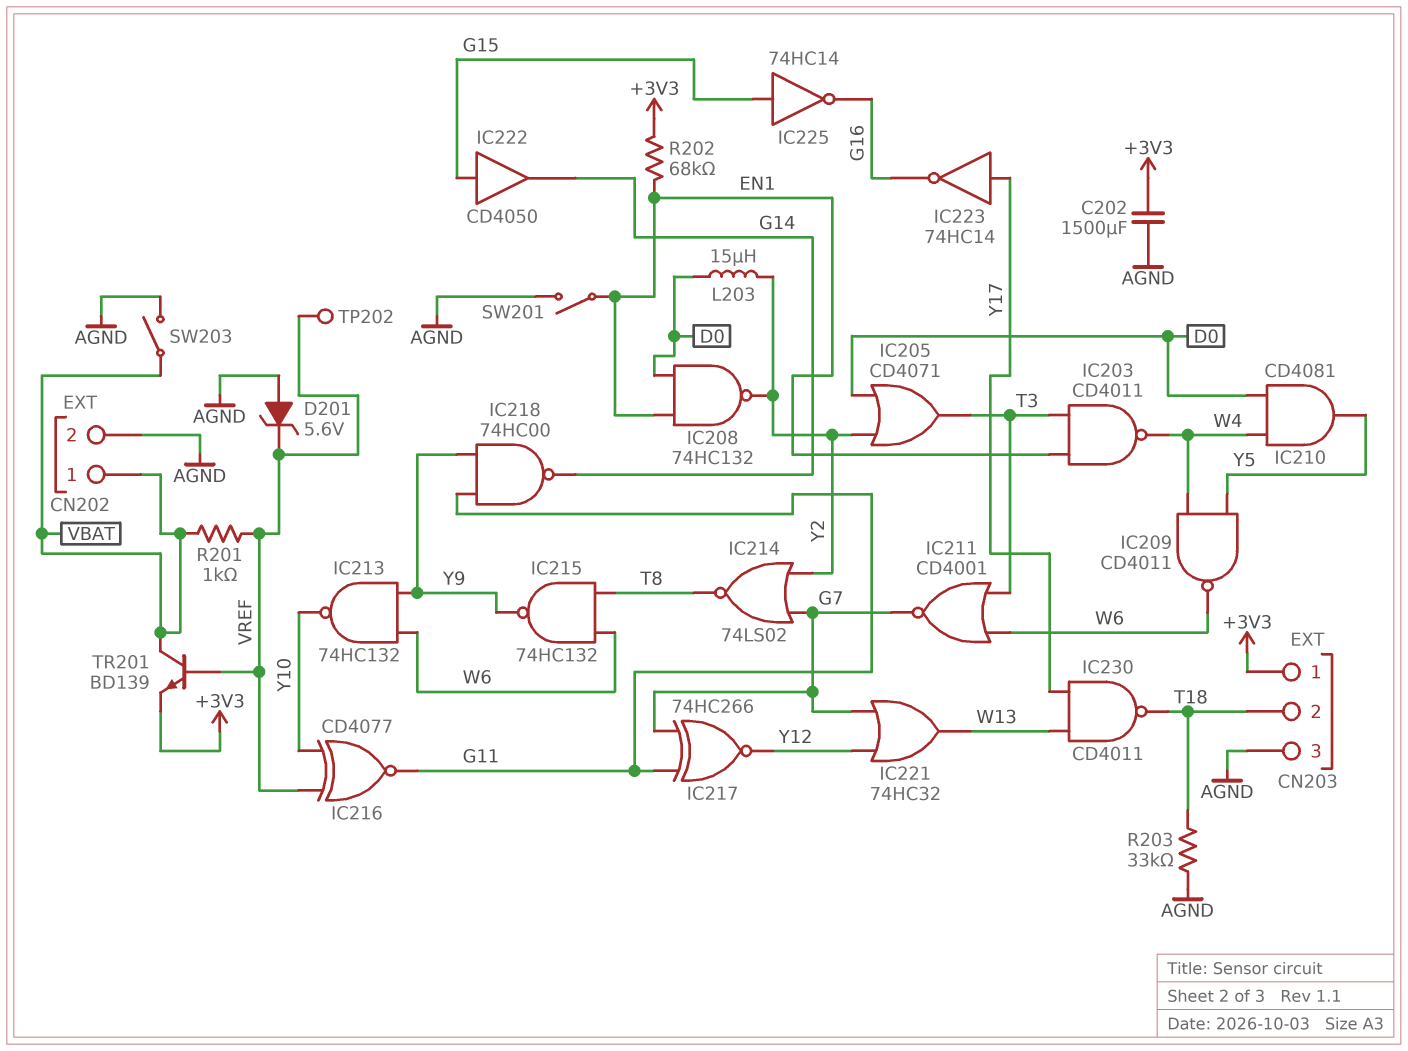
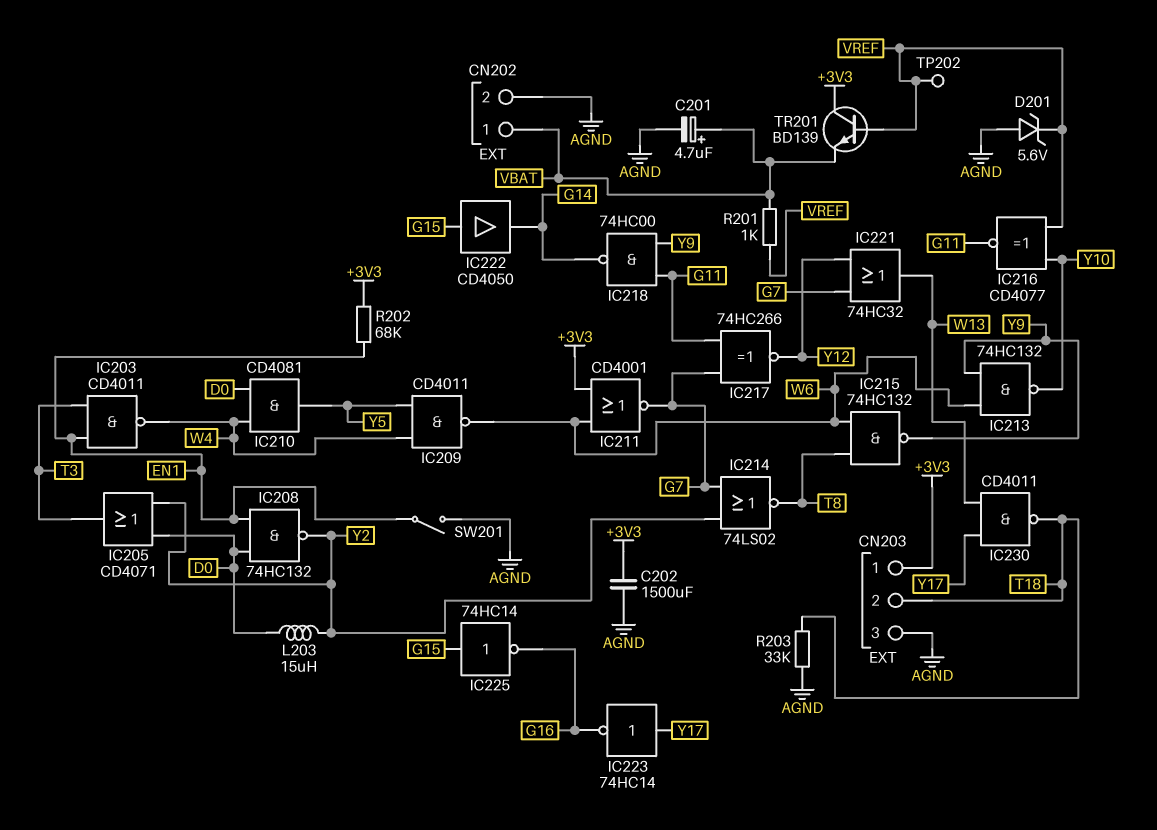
C201: none -> 4.7uF (plus VBAT, minus AGND)
IC211: NOR CD4001 (in T3, in W6, out G7) -> NOR CD4001 (in +3V3, in W6, out G7)
SW203: switch (AGND, VBAT) -> none
TR201: NPN BD139 (B VREF, C VBAT, E +3V3) -> NPN BD139 (B VREF, C +3V3, E VBAT)

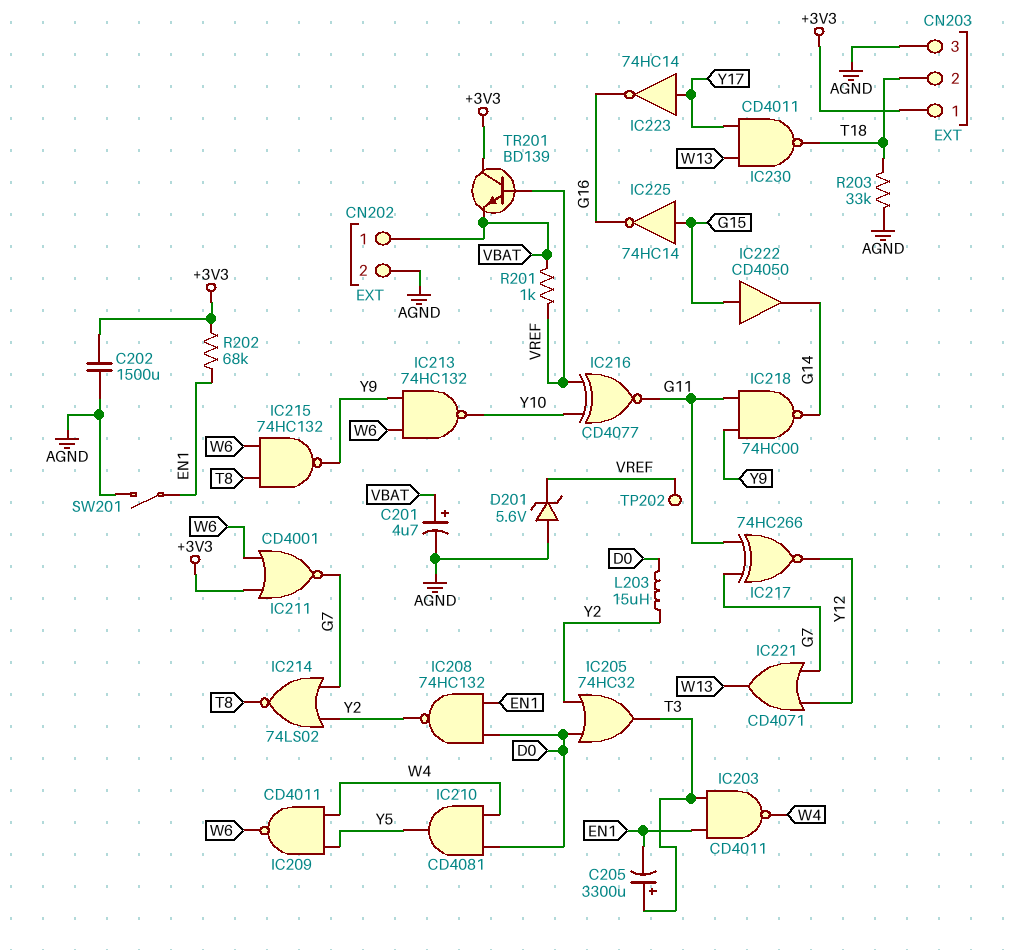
C205: none -> 3300uF (plus T3, minus EN1)
IC205: OR CD4071 (in D0, in Y2, out T3) -> OR 74HC32 (in D0, in Y2, out T3)
IC221: OR 74HC32 (in G7, in Y12, out W13) -> OR CD4071 (in G7, in Y12, out W13)

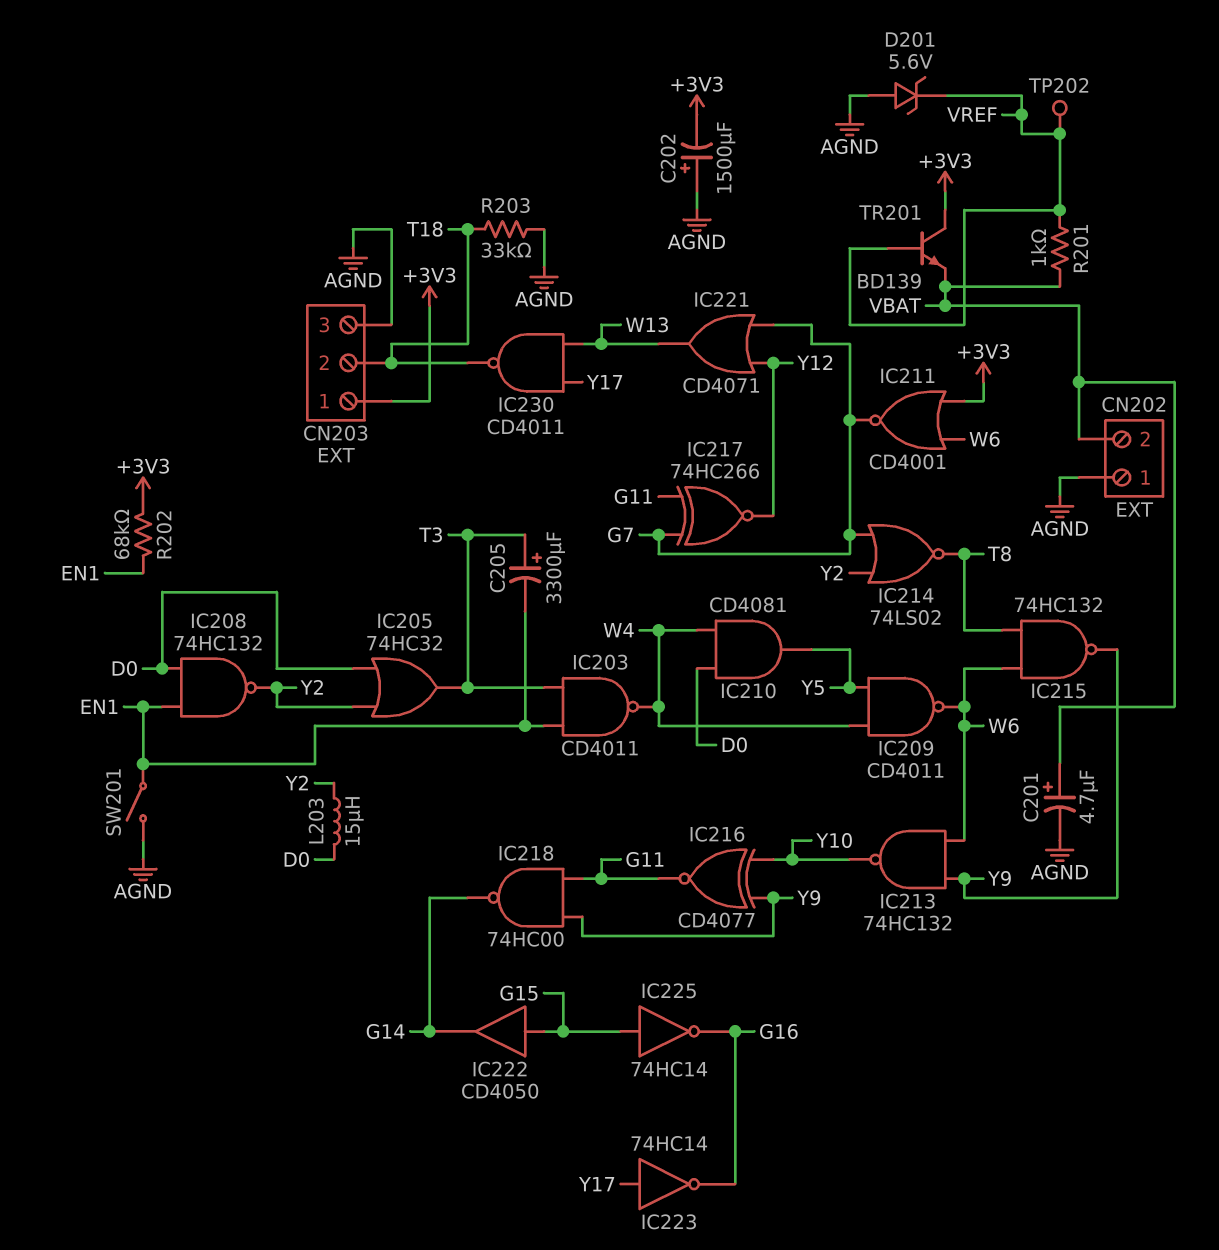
C202: 1500uF (+3V3, AGND) -> 1500uF (plus AGND, minus +3V3)
CN202 pin 1: VBAT -> AGND
CN202 pin 2: AGND -> VBAT
IC216: XNOR CD4077 (in VREF, in Y10, out G11) -> XNOR CD4077 (in Y9, in Y10, out G11)

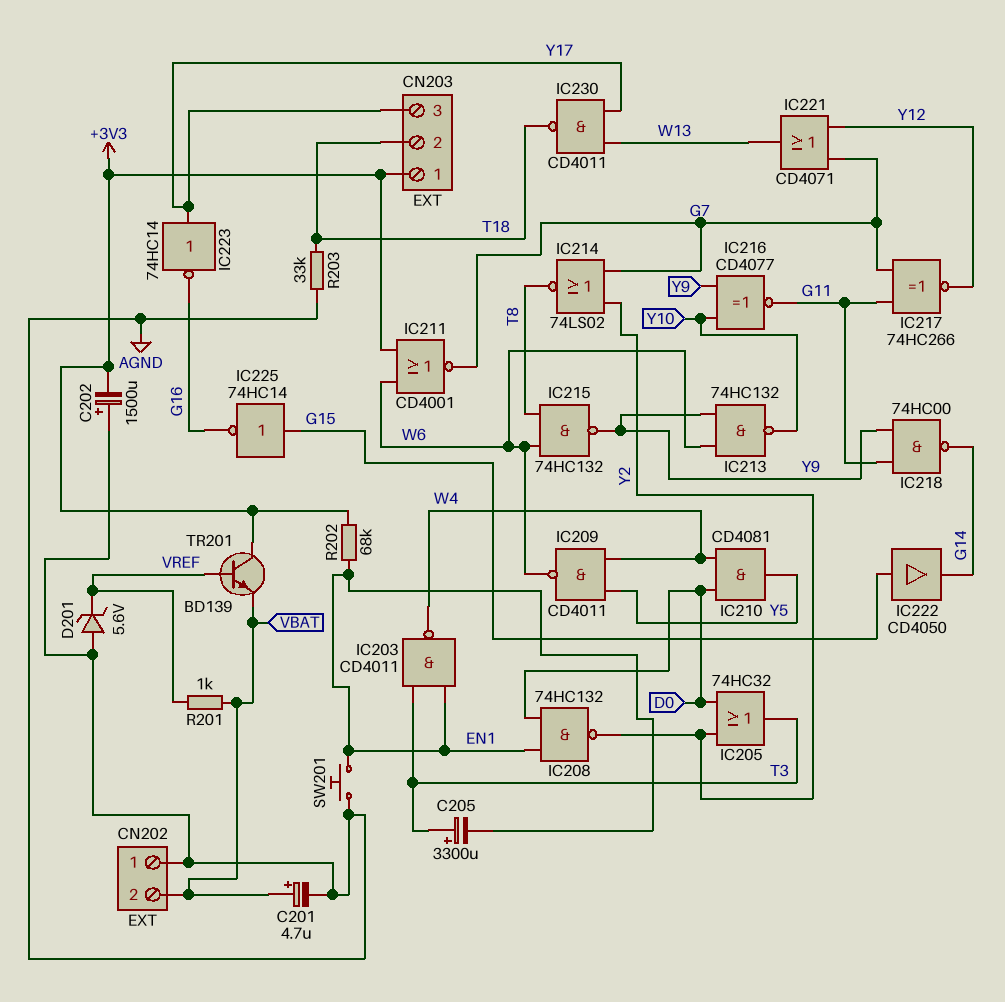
CN203 pin 3: AGND -> Y17
L203: 15uH (D0, Y2) -> none
SW201: switch (AGND, EN1) -> button (AGND, EN1)
TP202: test point (VREF) -> none

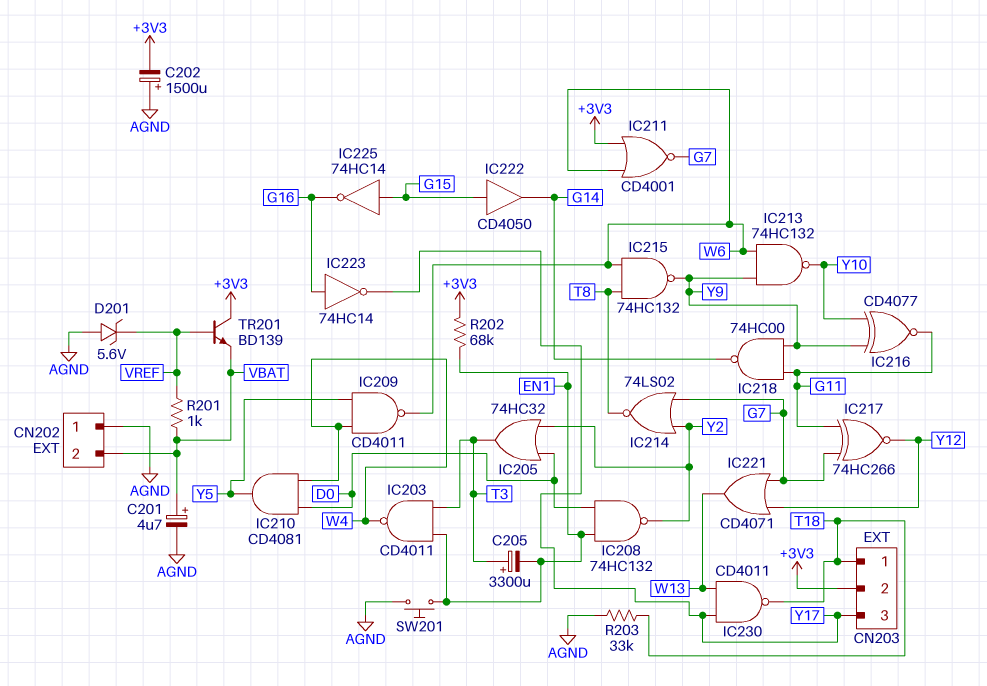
CN203 pin 1: +3V3 -> T18
CN203 pin 2: T18 -> +3V3
IC223: NOT 74HC14 (in Y17, out G16) -> NOT 74HC14 (in G16, out Y17)

